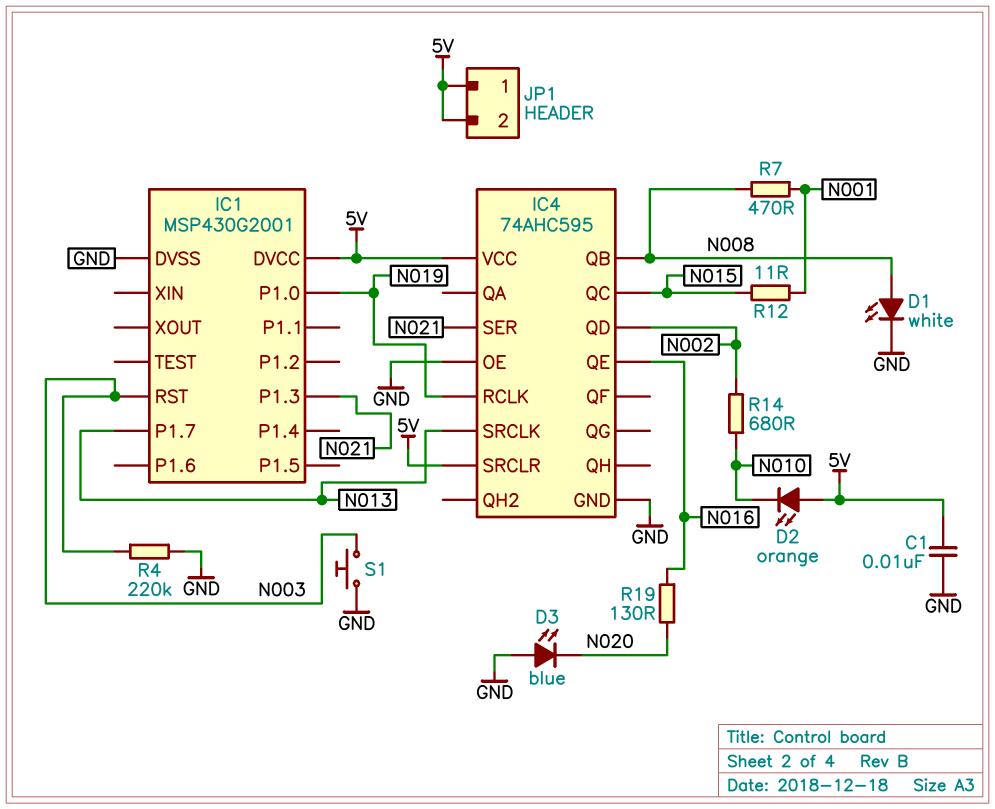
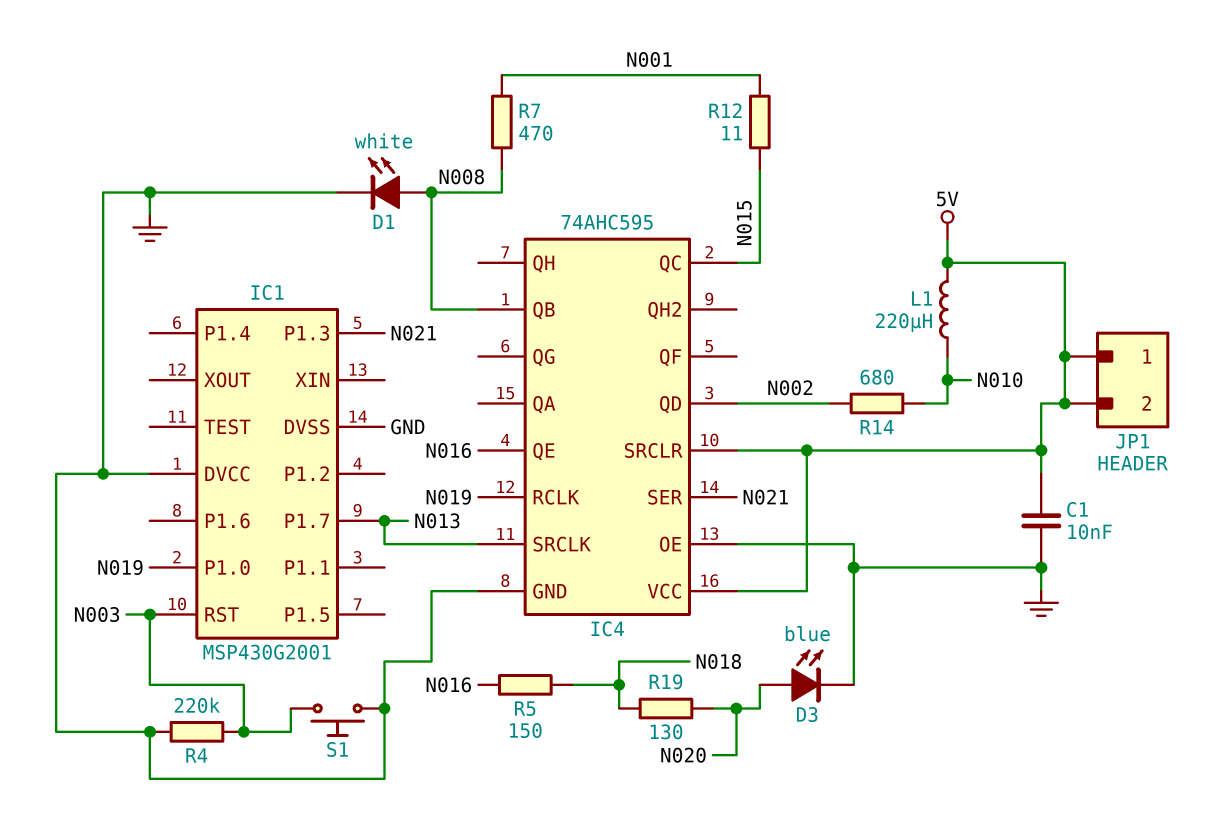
D2: LED orange (A 5V, K N010) -> none
D3: LED blue (A GND, K N020) -> LED blue (A N020, K GND)
IC1 pin DVCC: 5V -> GND
L1: none -> 220uH (5V, N010)
R5: none -> 150 (N016, N018)
R19: 130 (N016, N020) -> 130 (N018, N020)

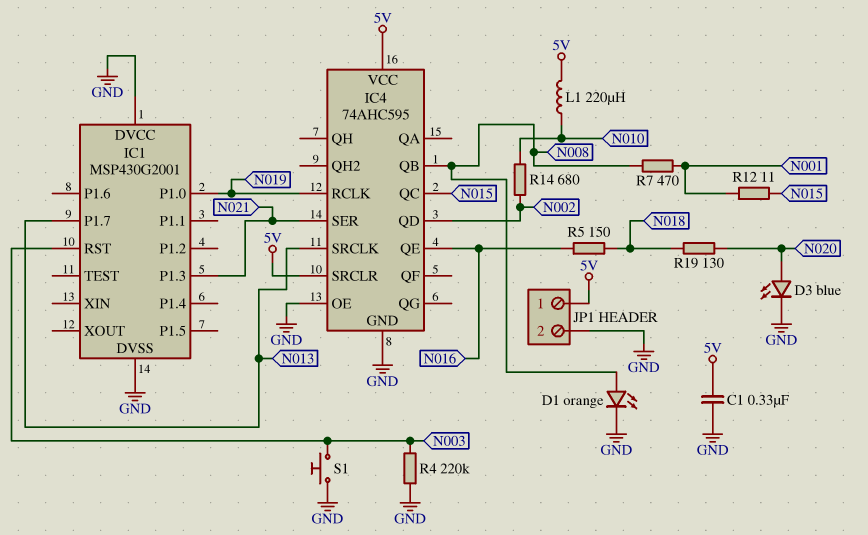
C1: 10nF (5V, GND) -> 330nF (5V, GND)
D1: LED white (A N008, K GND) -> LED orange (A N008, K GND)
JP1 pin 2: 5V -> GND

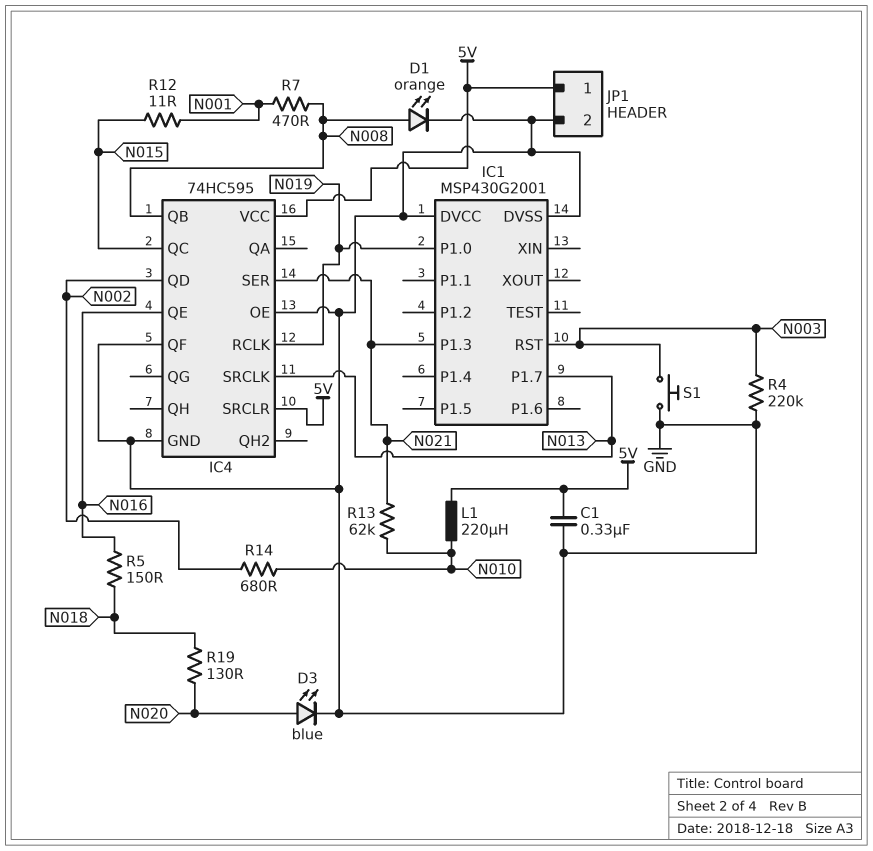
IC4: 74AHC595 -> 74HC595
IC4 pin QF: none -> GND
R13: none -> 62k (N010, N021)

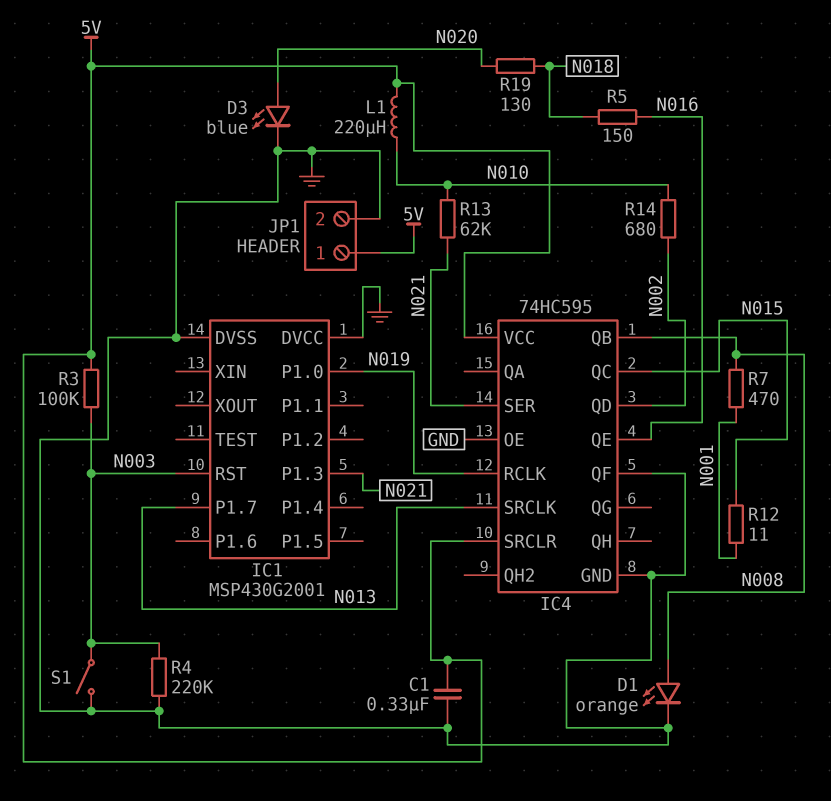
R3: none -> 100k (5V, N003)
S1: button (GND, N003) -> switch (GND, N003)

